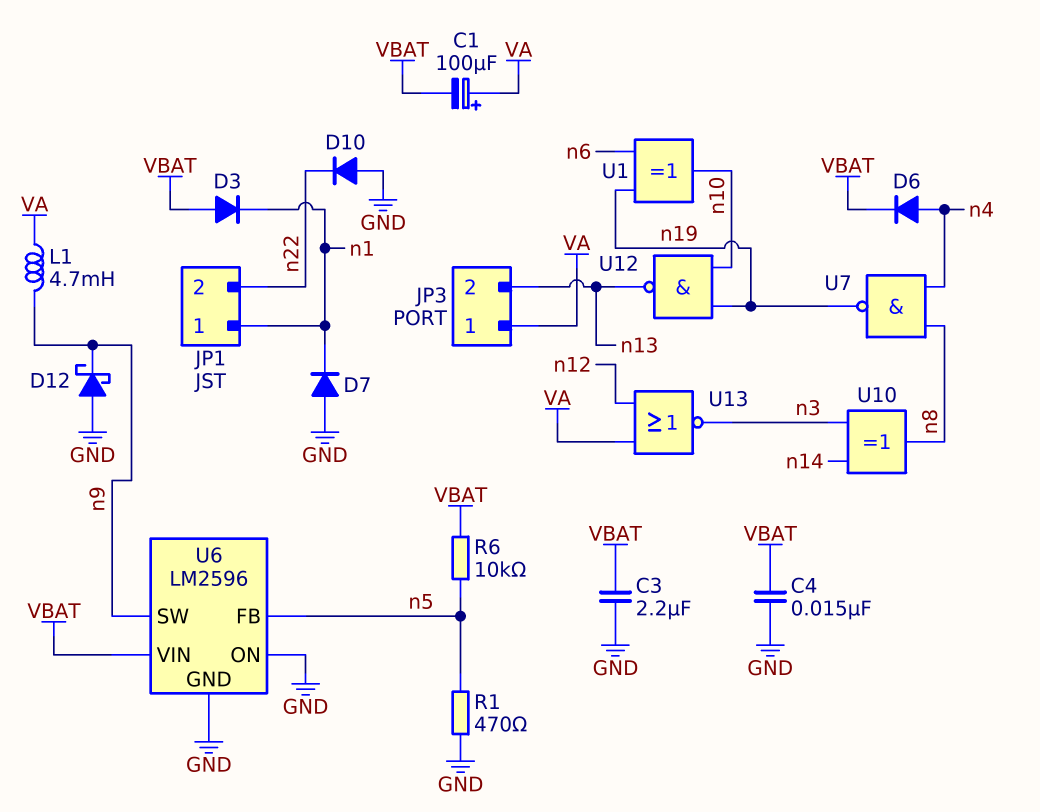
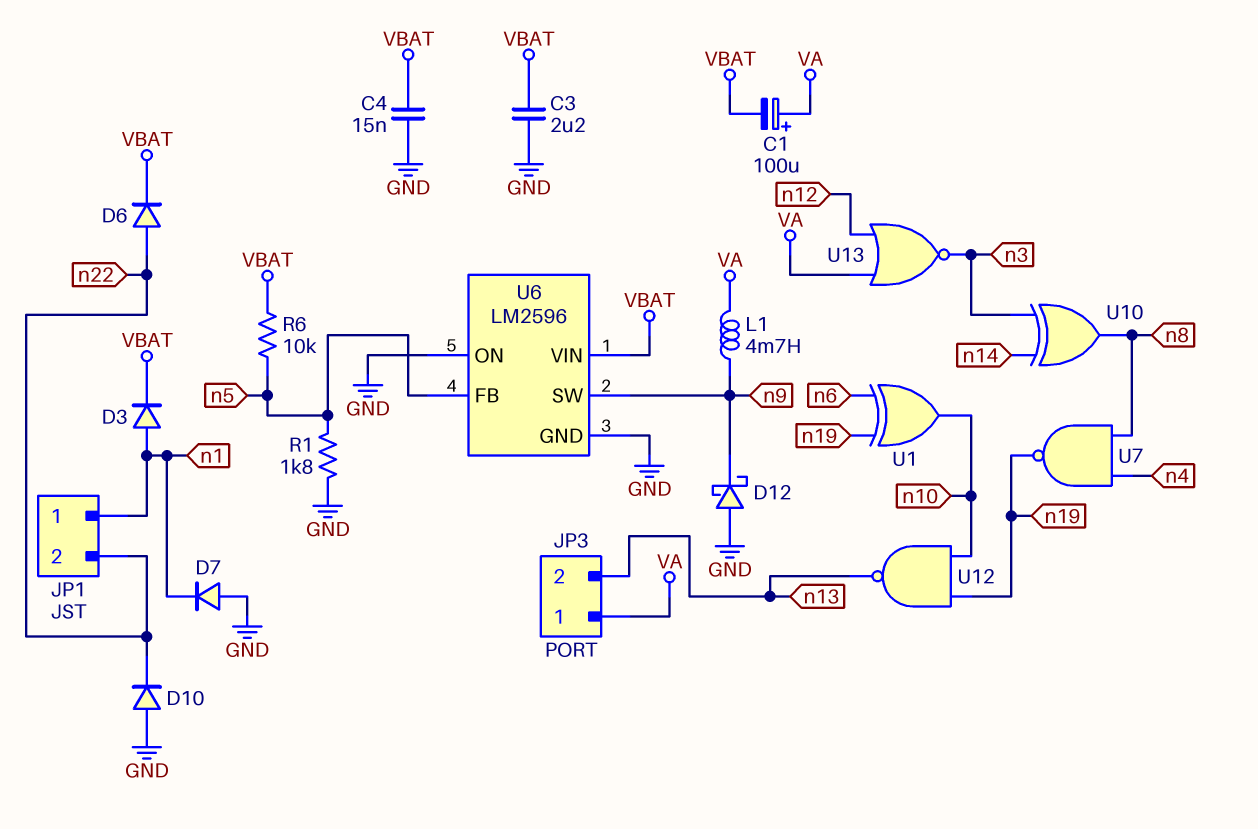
D3: diode (A VBAT, K n1) -> diode (A n1, K VBAT)
D6: diode (A n4, K VBAT) -> diode (A n22, K VBAT)
R1: 470 (GND, n5) -> 1.8k (GND, n5)

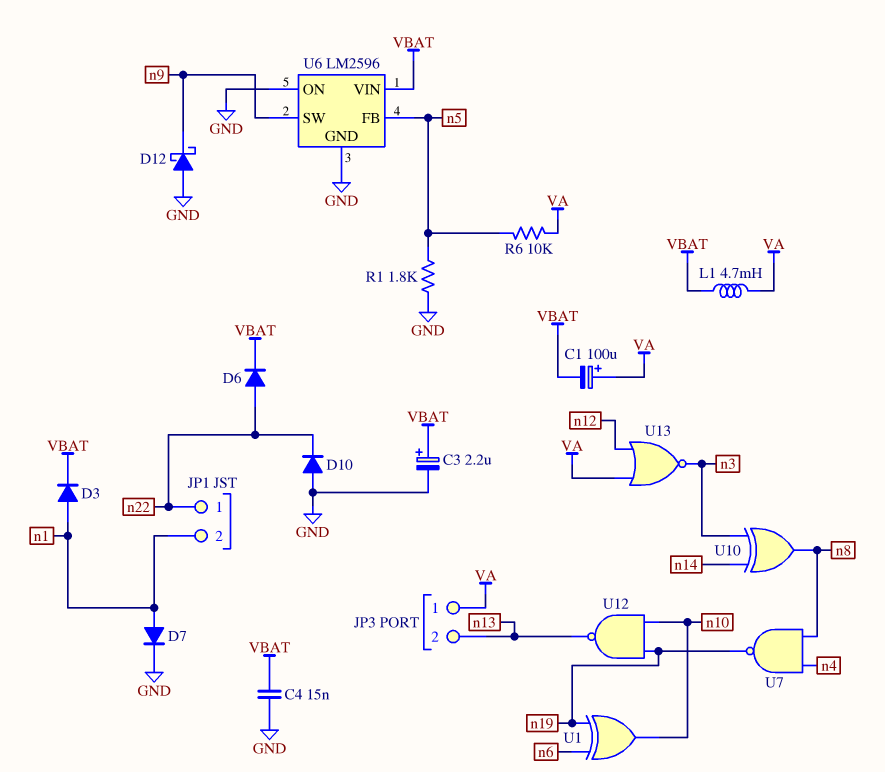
C3: 2.2uF (GND, VBAT) -> 2.2uF (plus VBAT, minus GND)
D7: diode (A GND, K n1) -> diode (A n1, K GND)
JP1 pin 1: n1 -> n22
JP1 pin 2: n22 -> n1
L1: 4.7mH (VA, n9) -> 4.7mH (VA, VBAT)
R6: 10k (VBAT, n5) -> 10k (VA, n5)

